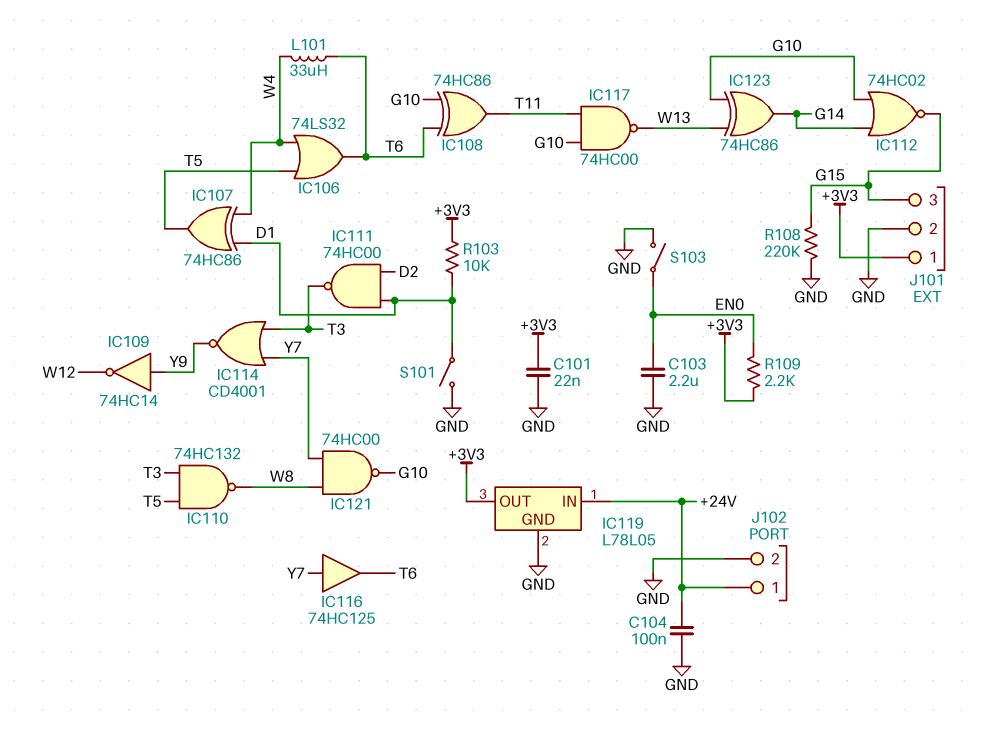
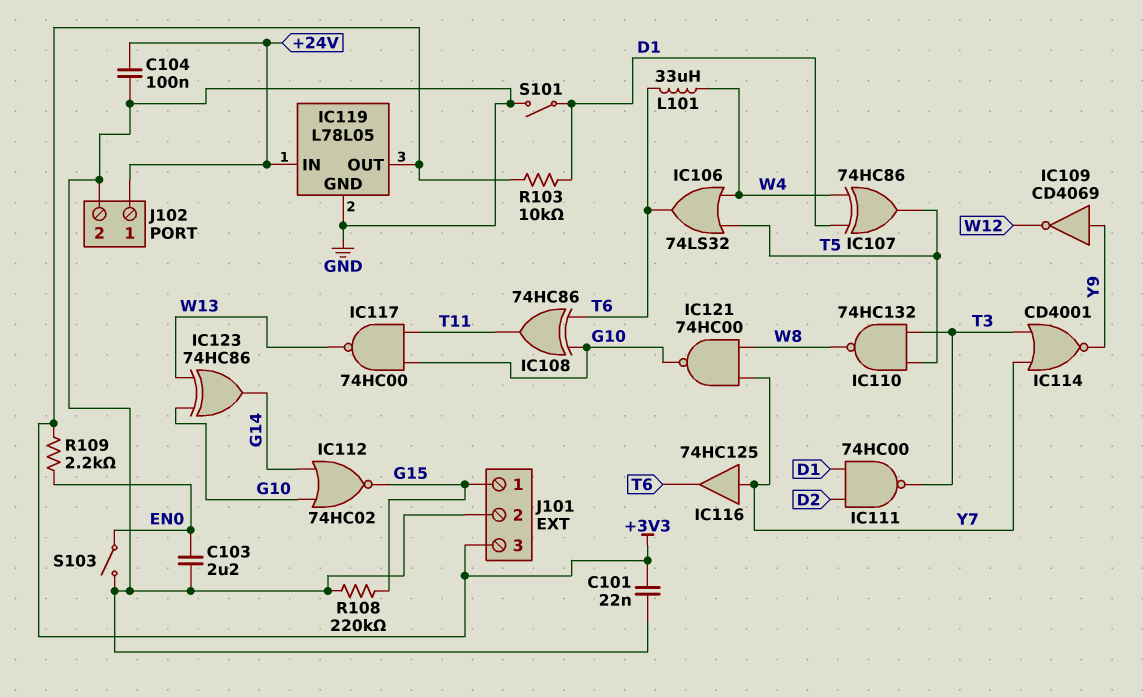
IC109: NOT 74HC14 (in Y9, out W12) -> NOT CD4069 (in Y9, out W12)
J101 pin 1: +3V3 -> G15
J101 pin 3: G15 -> +3V3

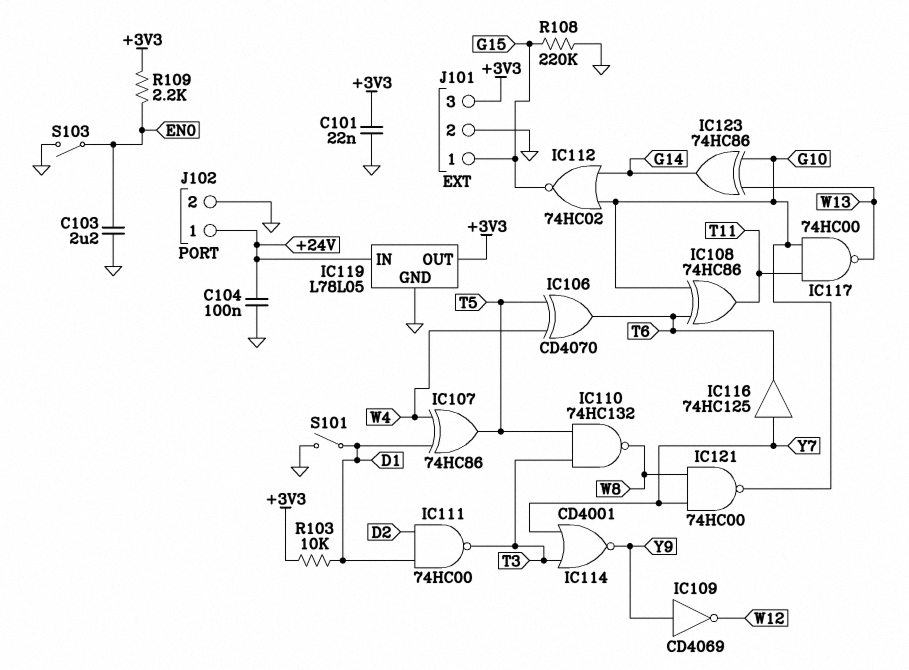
IC106: OR 74LS32 (in T5, in W4, out T6) -> XOR CD4070 (in T5, in W4, out T6)
L101: 33uH (T6, W4) -> none

